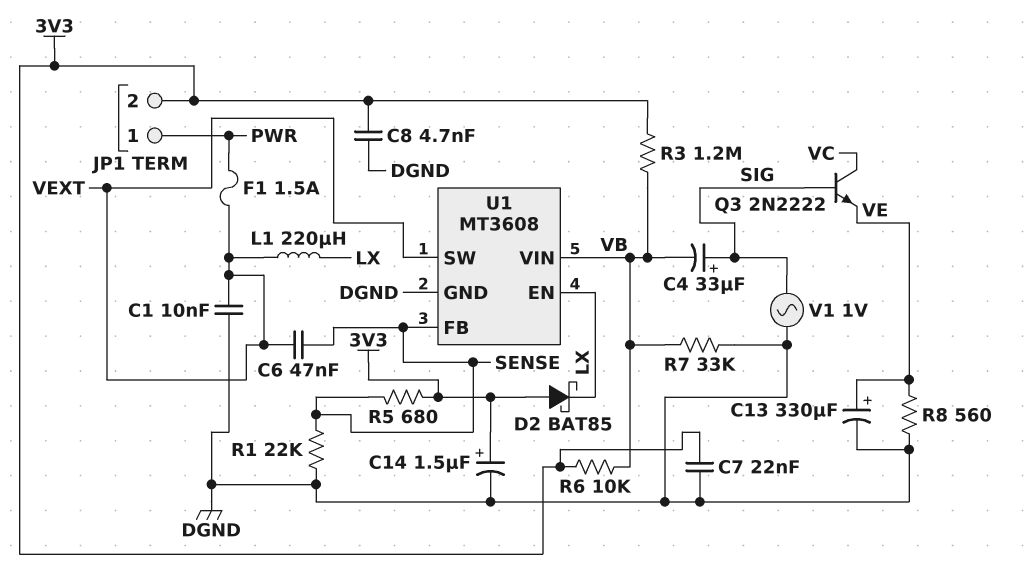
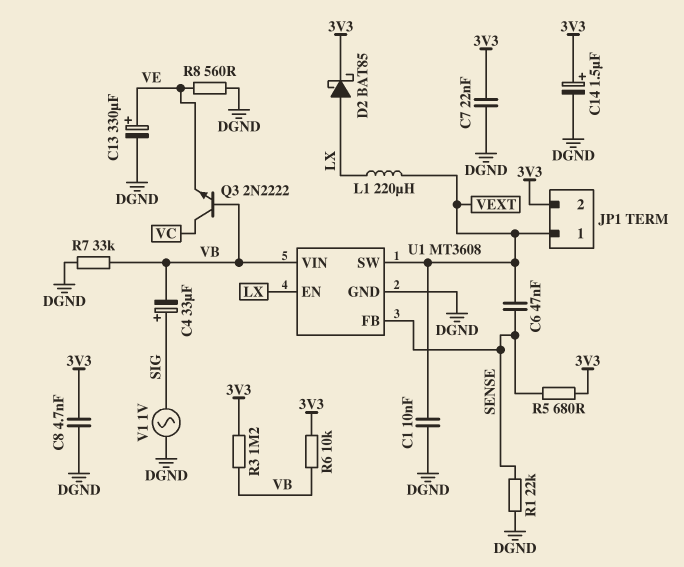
D2: schottky BAT85 (A 3V3, K LX) -> schottky BAT85 (A LX, K 3V3)
F1: 1.5A (PWR, VEXT) -> none
JP1 pin 1: PWR -> VEXT
Q3: NPN 2N2222 (B SIG, C VC, E VE) -> NPN 2N2222 (B VB, C VC, E VE)

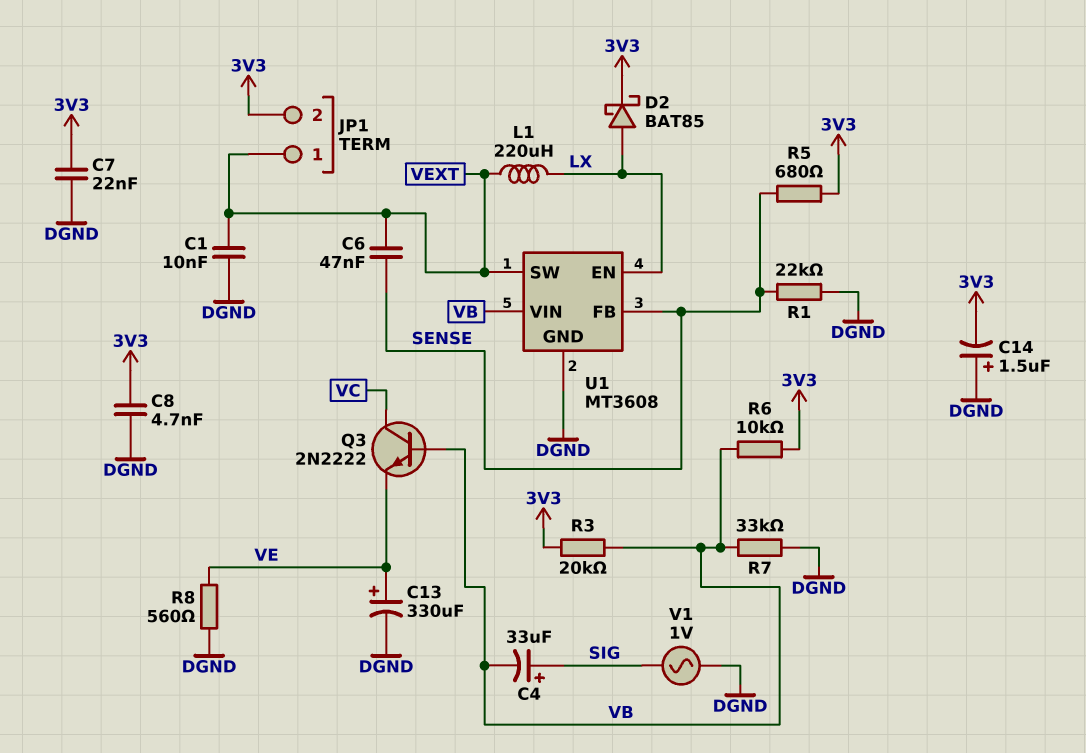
C14: 1.5uF (plus 3V3, minus DGND) -> 1.5uF (plus DGND, minus 3V3)
R3: 1.2M (3V3, VB) -> 20k (3V3, VB)

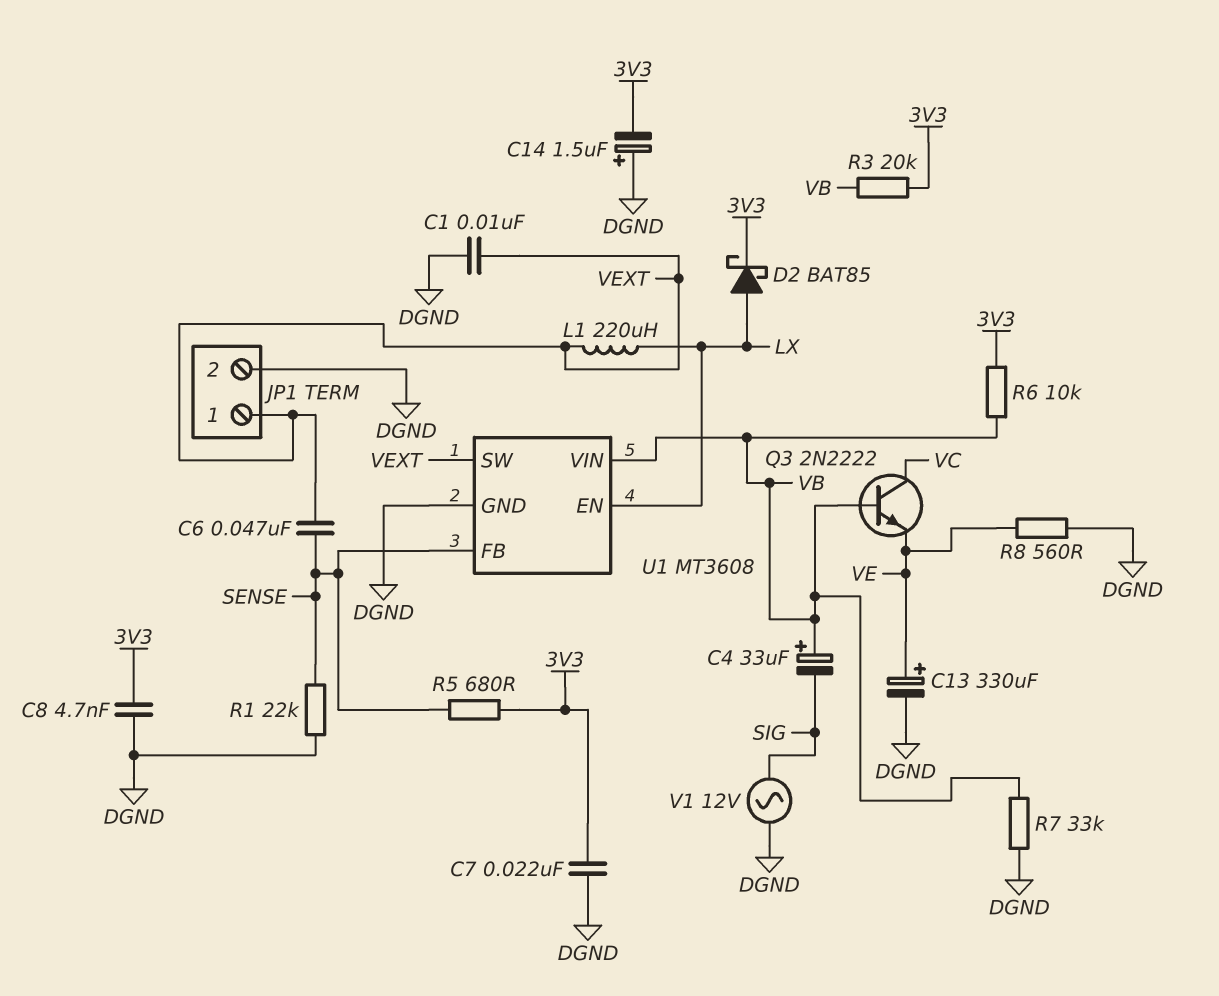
C4: 33uF (plus SIG, minus VB) -> 33uF (plus VB, minus SIG)
JP1 pin 2: 3V3 -> DGND
V1: AC 1V (DGND, SIG) -> AC 12V (DGND, SIG)

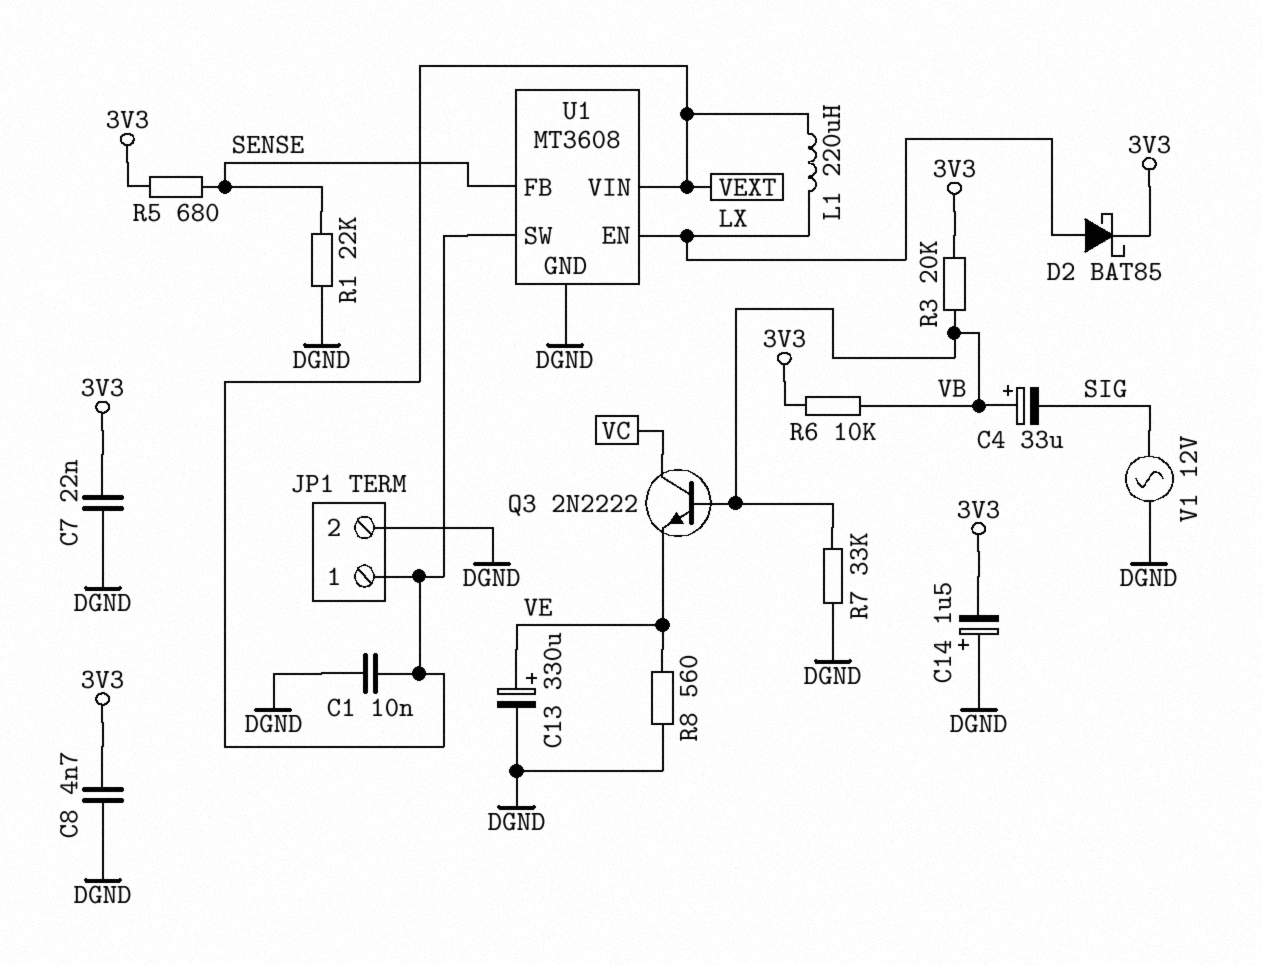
C6: 47nF (SENSE, VEXT) -> none
U1 pin VIN: VB -> VEXT

